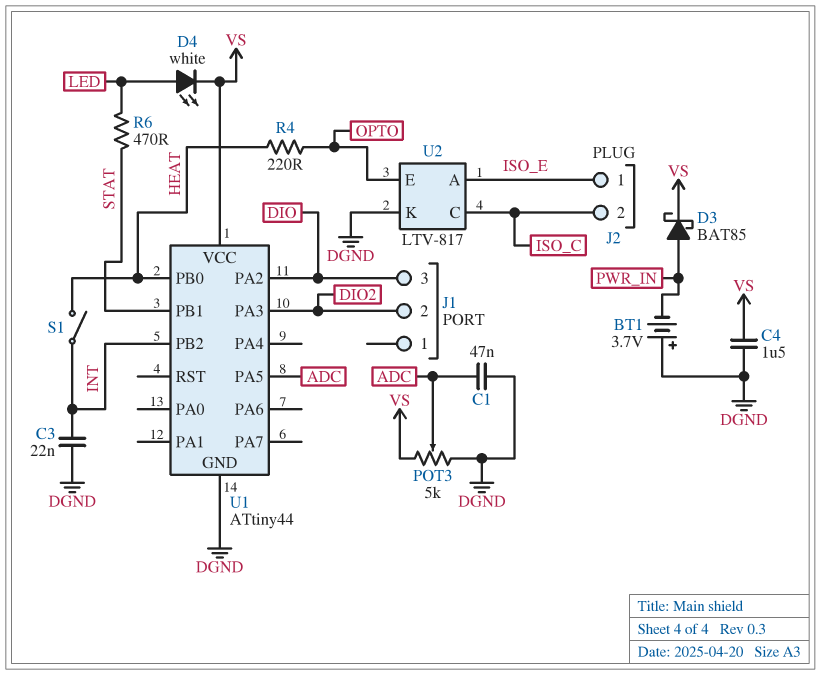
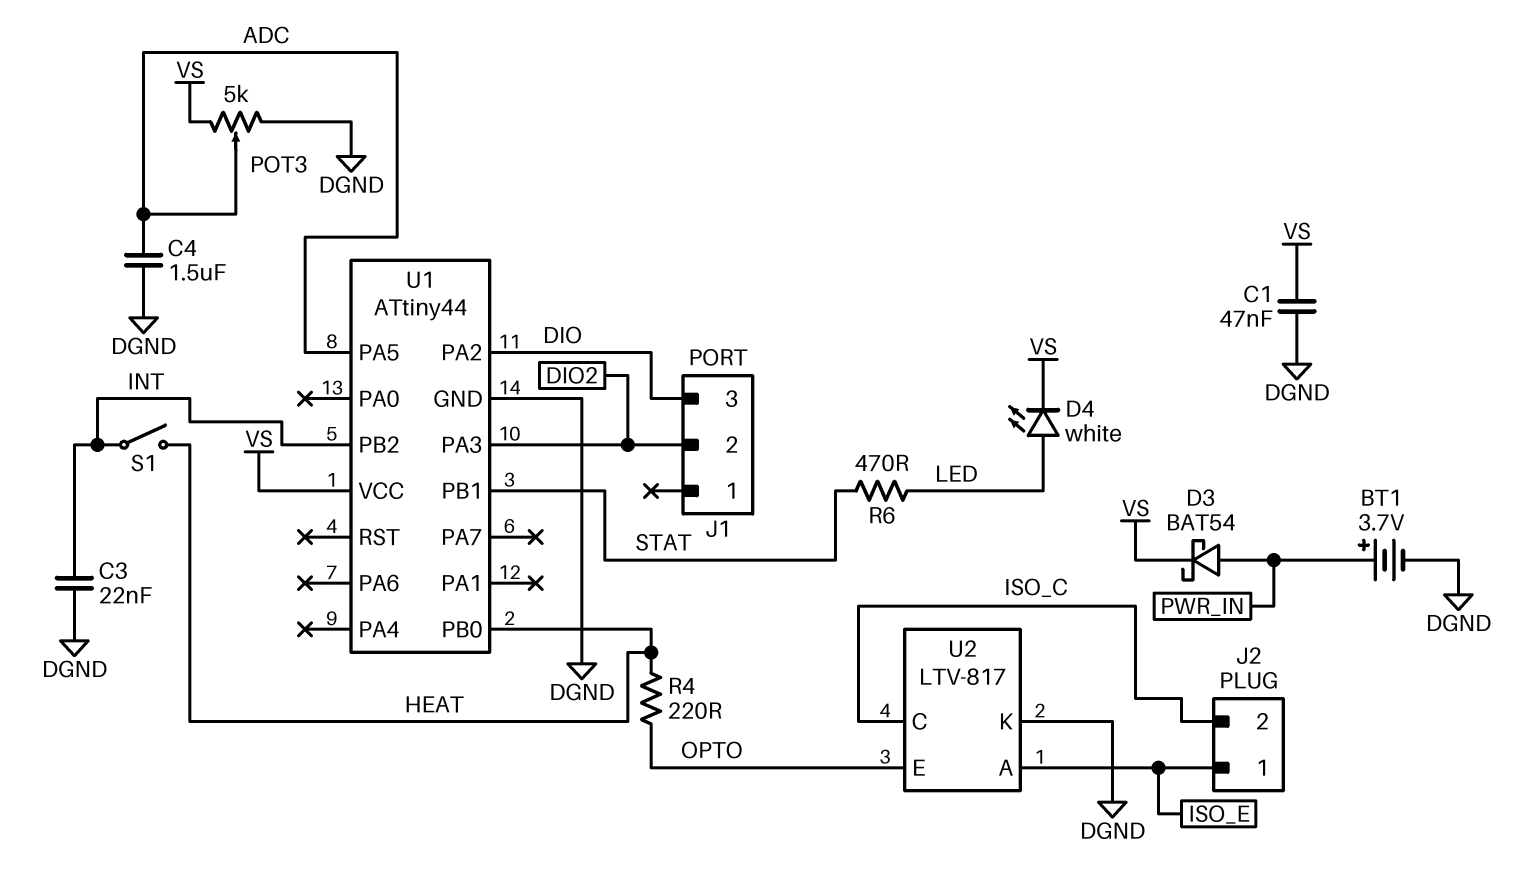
BT1: 3.7V (plus DGND, minus PWR_IN) -> 3.7V (plus PWR_IN, minus DGND)
C1: 47nF (ADC, DGND) -> 47nF (DGND, VS)
C4: 1.5uF (DGND, VS) -> 1.5uF (ADC, DGND)
D3: schottky BAT85 (A PWR_IN, K VS) -> schottky BAT54 (A PWR_IN, K VS)

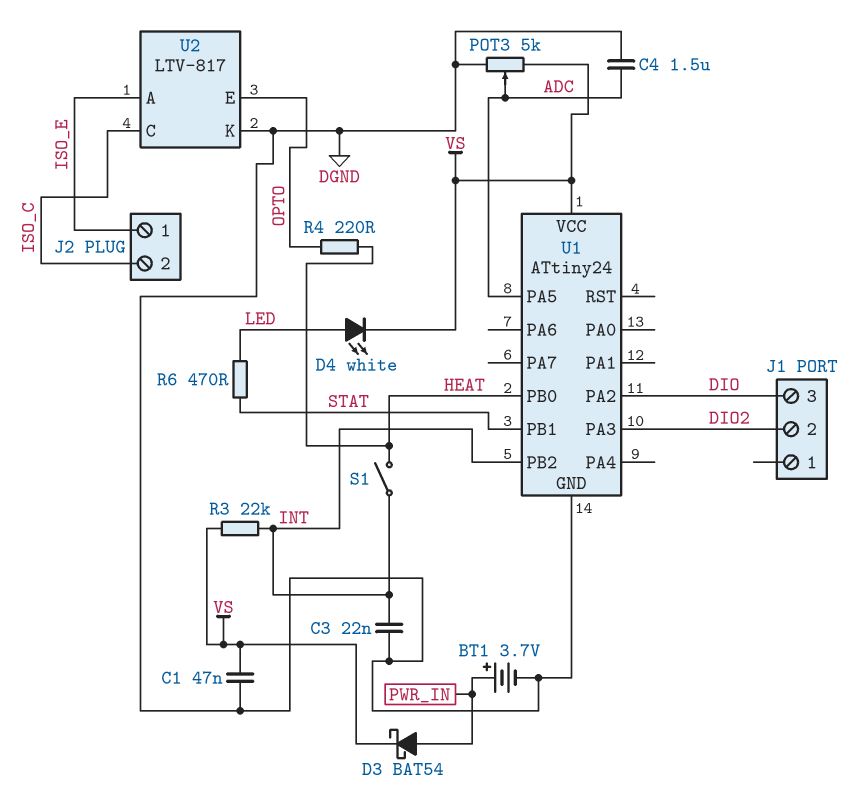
R3: none -> 22k (INT, VS)
U1: ATtiny44 -> ATtiny24

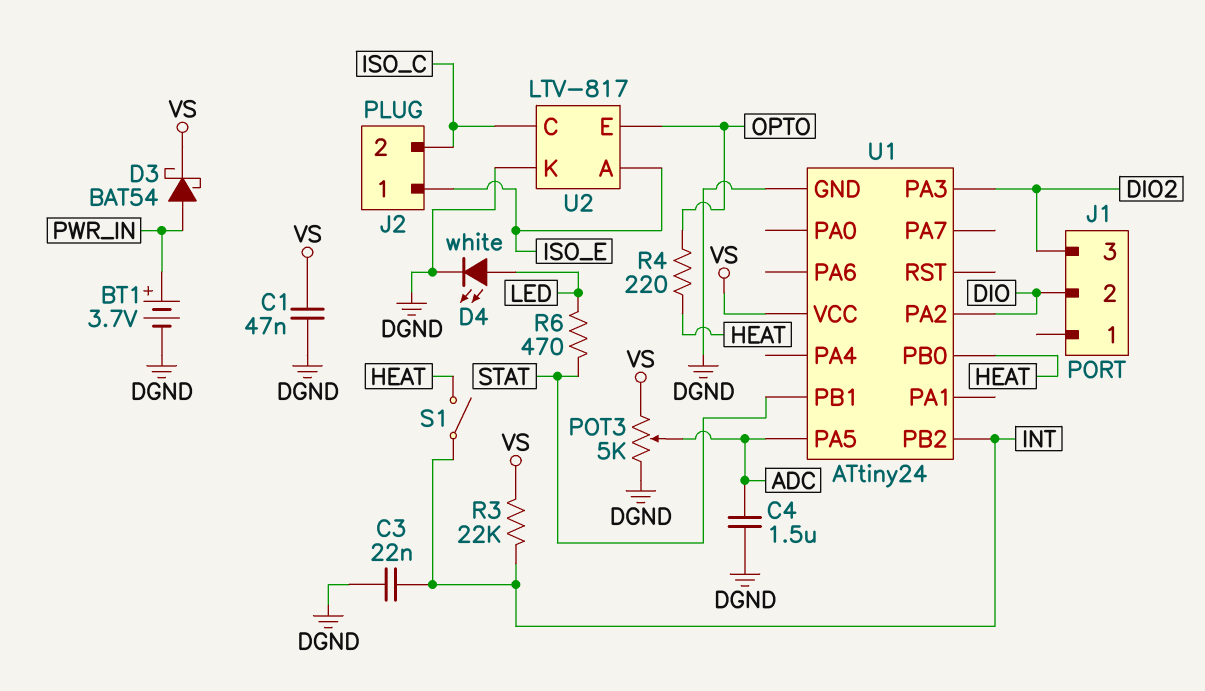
D4: LED white (A LED, K VS) -> LED white (A LED, K DGND)
J1 pin 2: DIO2 -> DIO
J1 pin 3: DIO -> DIO2

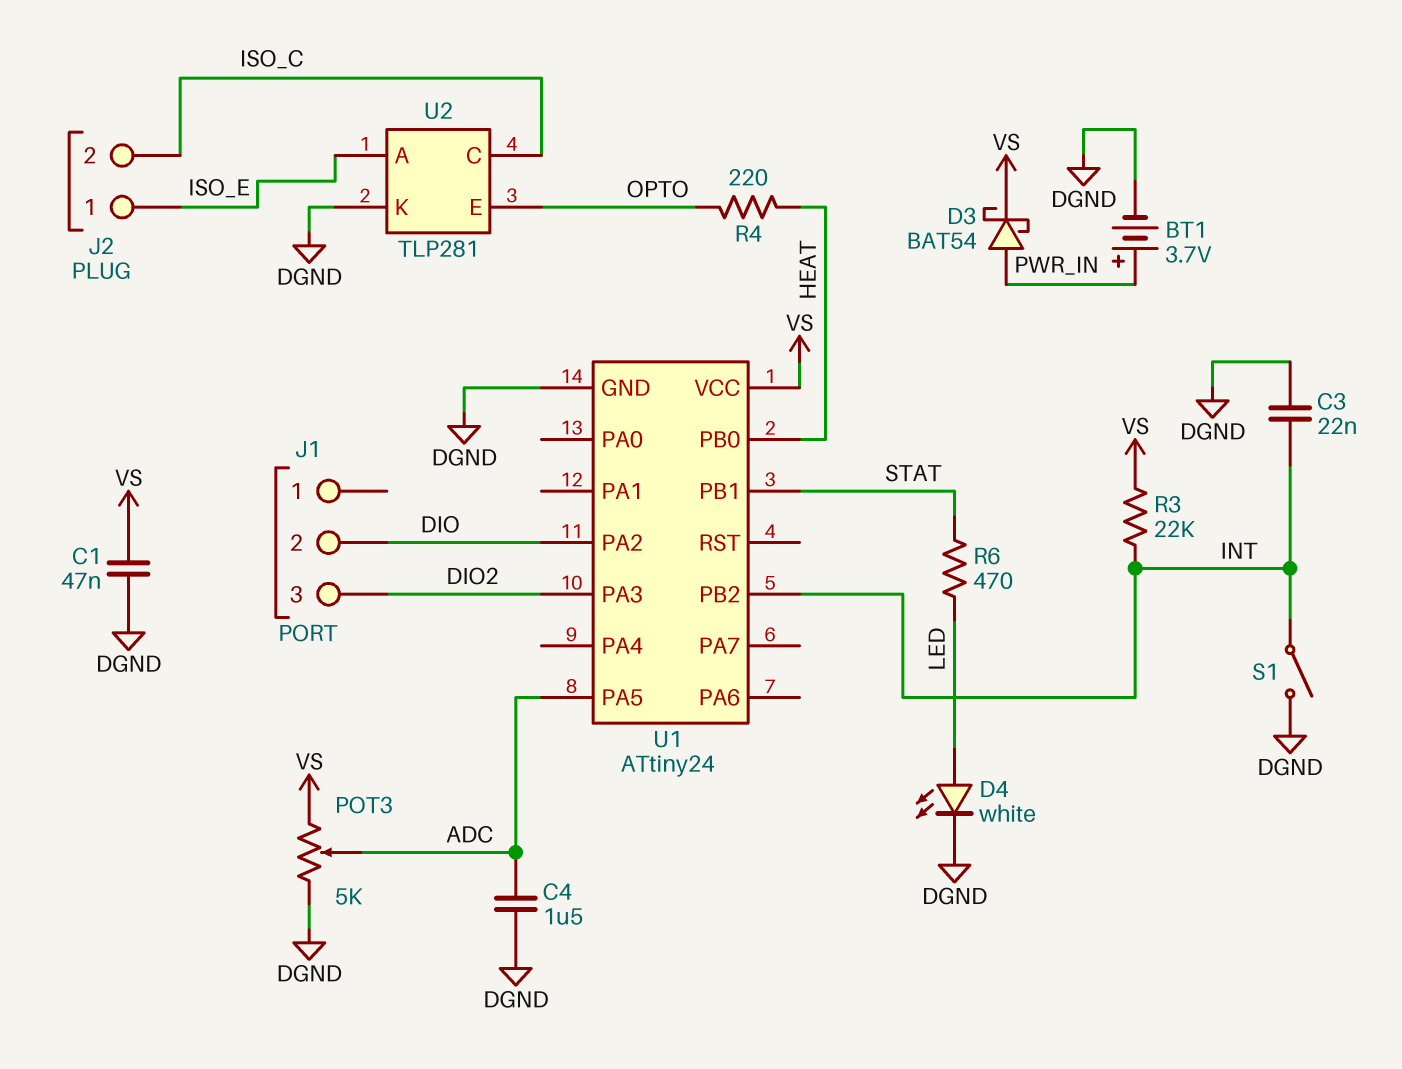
S1: switch (HEAT, INT) -> switch (DGND, INT)
U2: LTV-817 -> TLP281

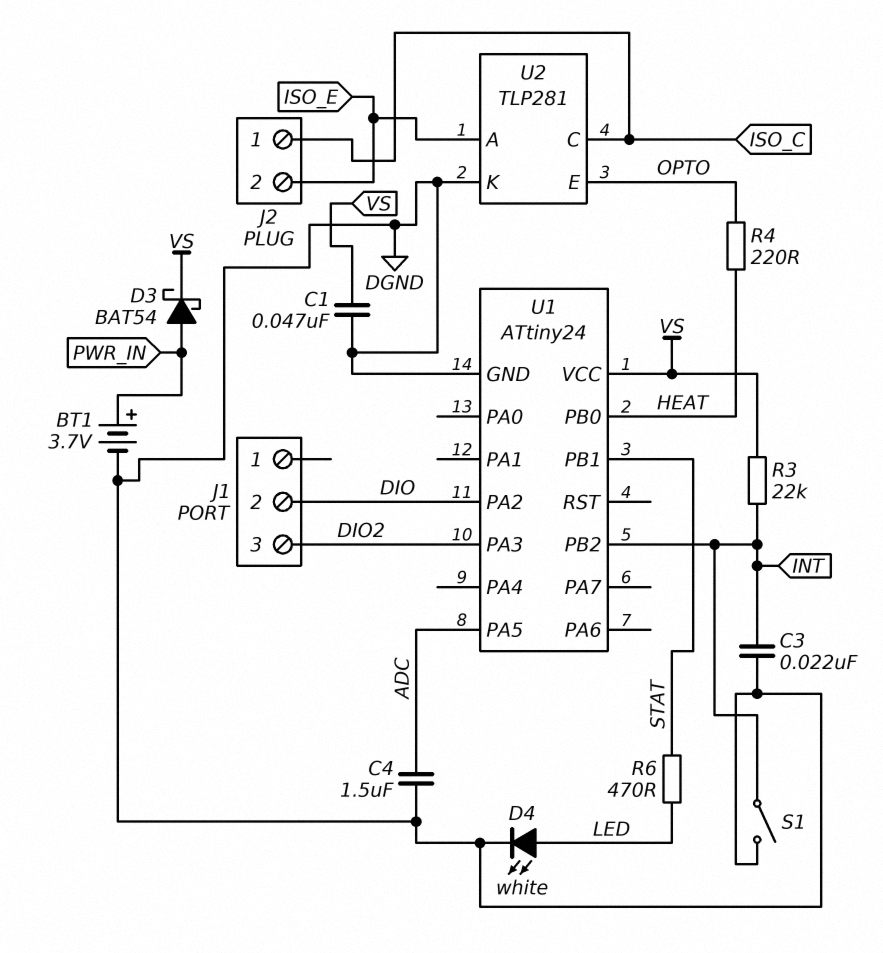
J2 pin 1: ISO_E -> ISO_C
J2 pin 2: ISO_C -> ISO_E
POT3: 5k (DGND, VS, wiper ADC) -> none

